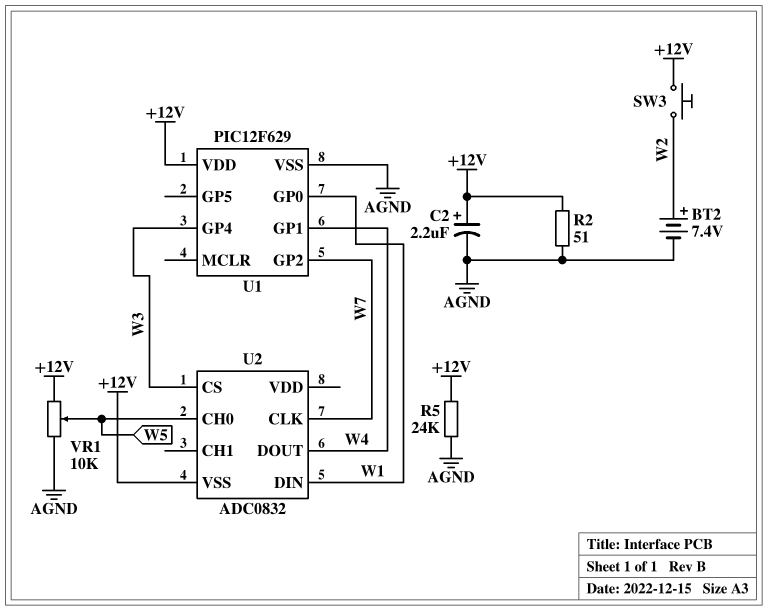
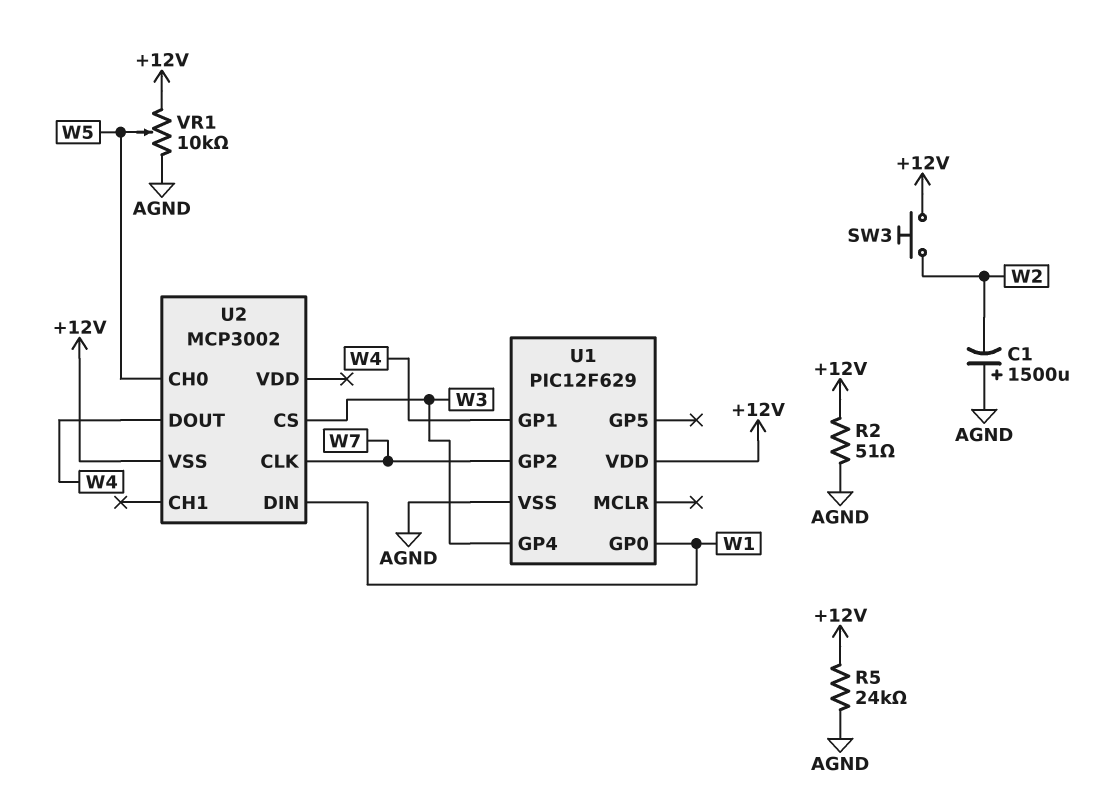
BT2: 7.4V (plus W2, minus AGND) -> none
C1: none -> 1500uF (plus AGND, minus W2)
C2: 2.2uF (plus +12V, minus AGND) -> none
U2: ADC0832 -> MCP3002

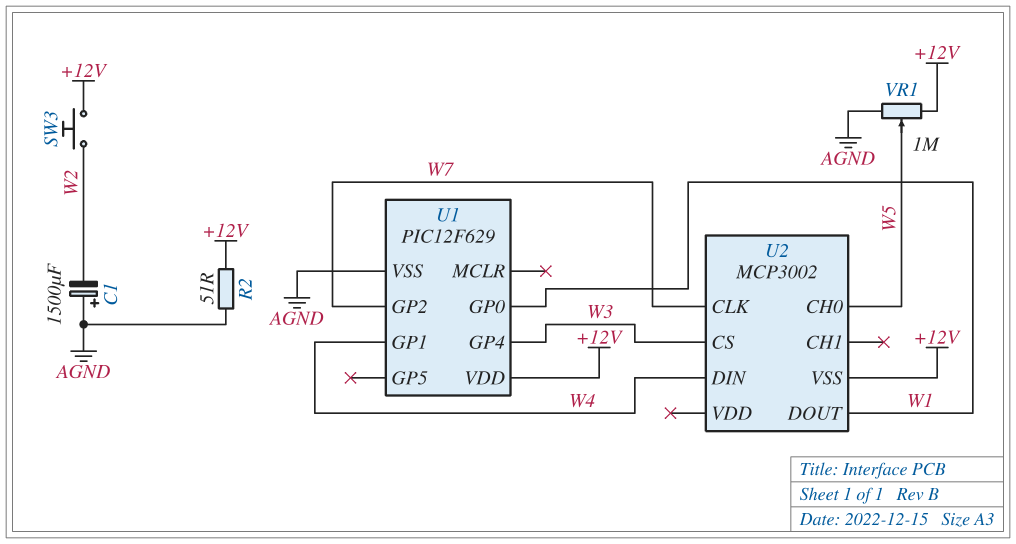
R5: 24k (+12V, AGND) -> none
U2 pin DIN: W1 -> W4
U2 pin DOUT: W4 -> W1
VR1: 10k (+12V, AGND, wiper W5) -> 1M (+12V, AGND, wiper W5)

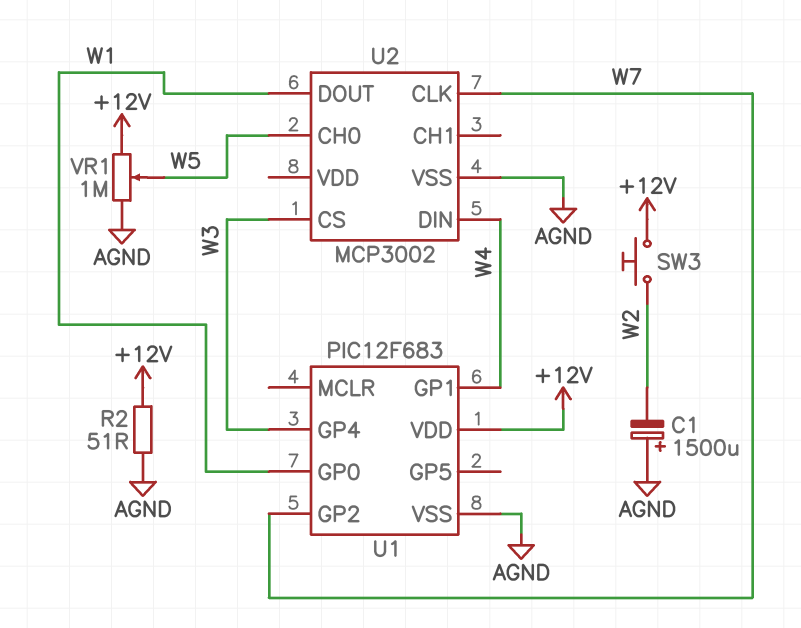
U1: PIC12F629 -> PIC12F683
U2 pin VSS: +12V -> AGND

